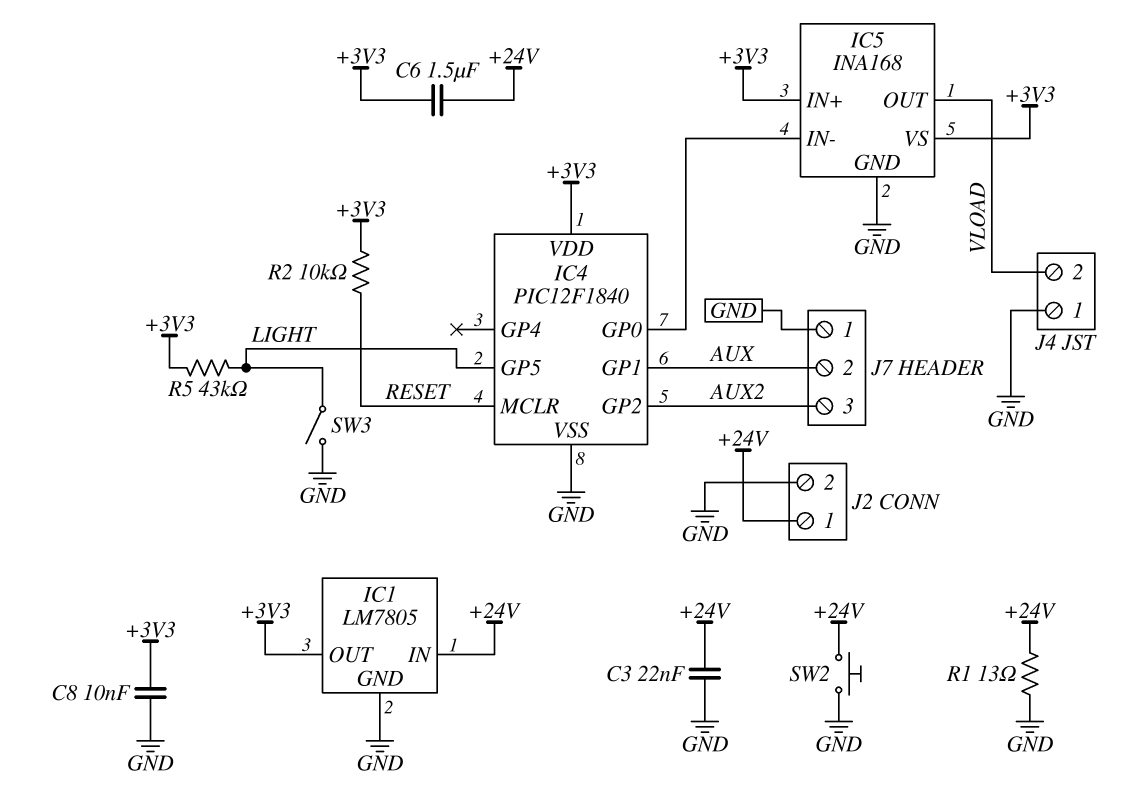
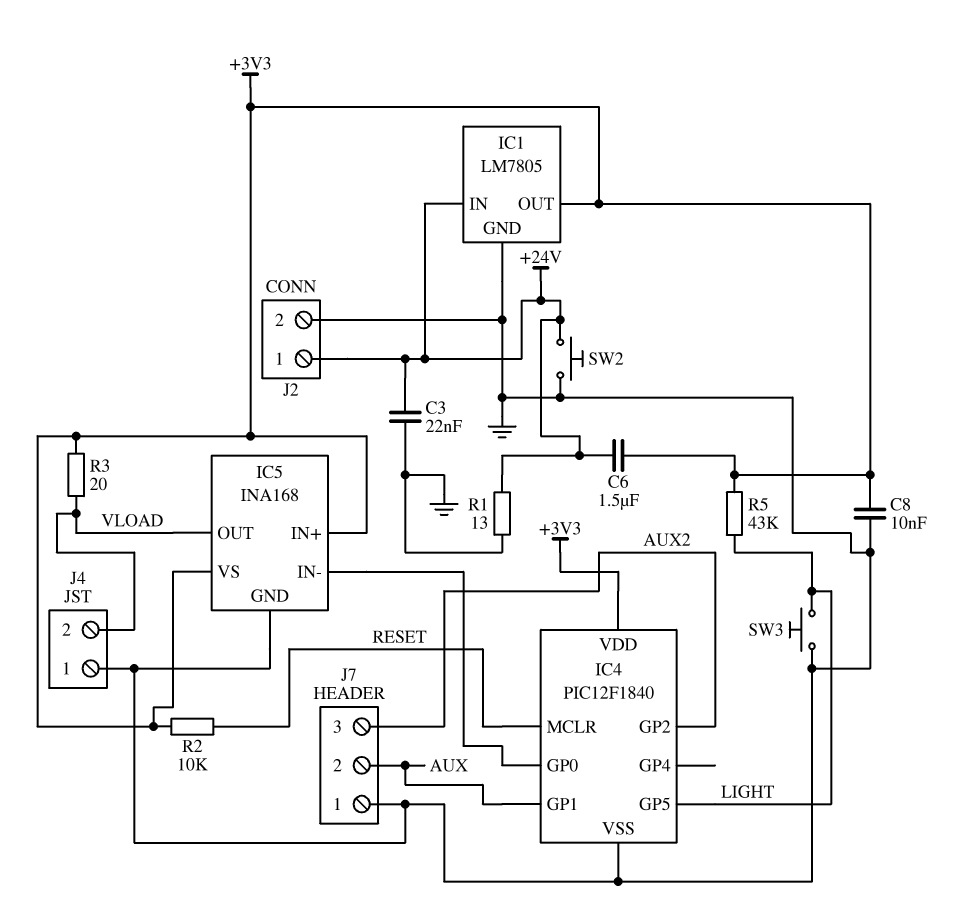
R3: none -> 20 (+3V3, VLOAD)
SW3: switch (GND, LIGHT) -> button (GND, LIGHT)

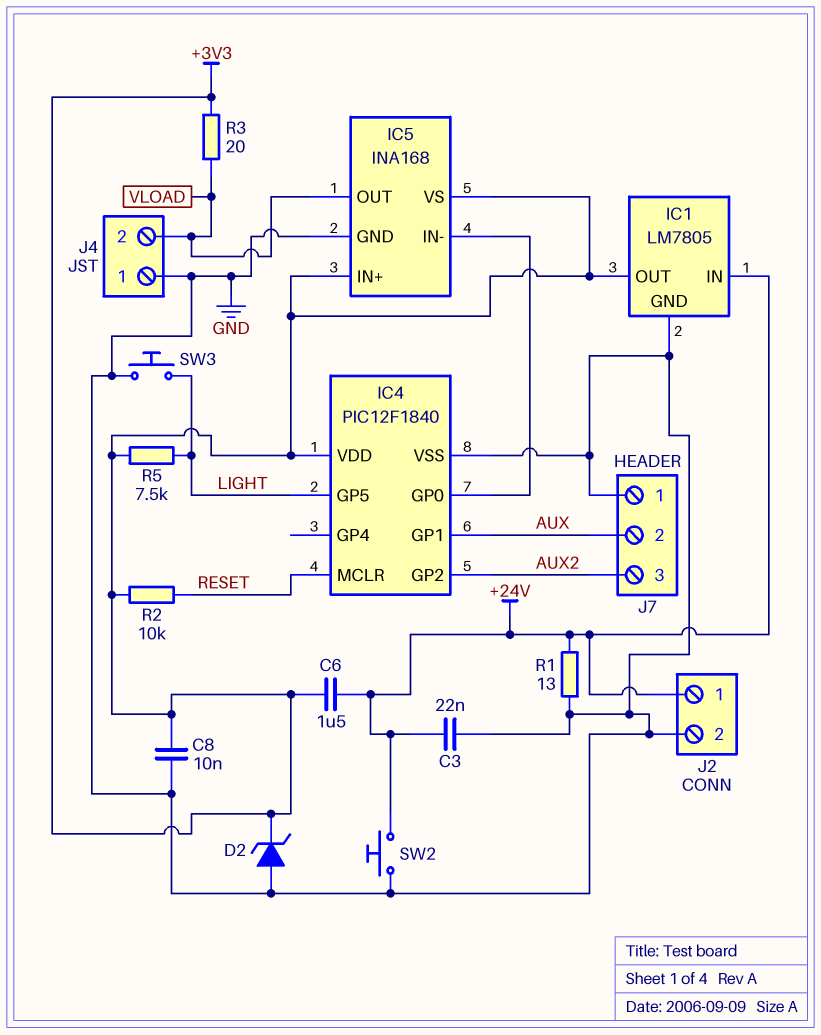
D2: none -> zener (A GND, K +3V3)
R5: 43k (+3V3, LIGHT) -> 7.5k (+3V3, LIGHT)

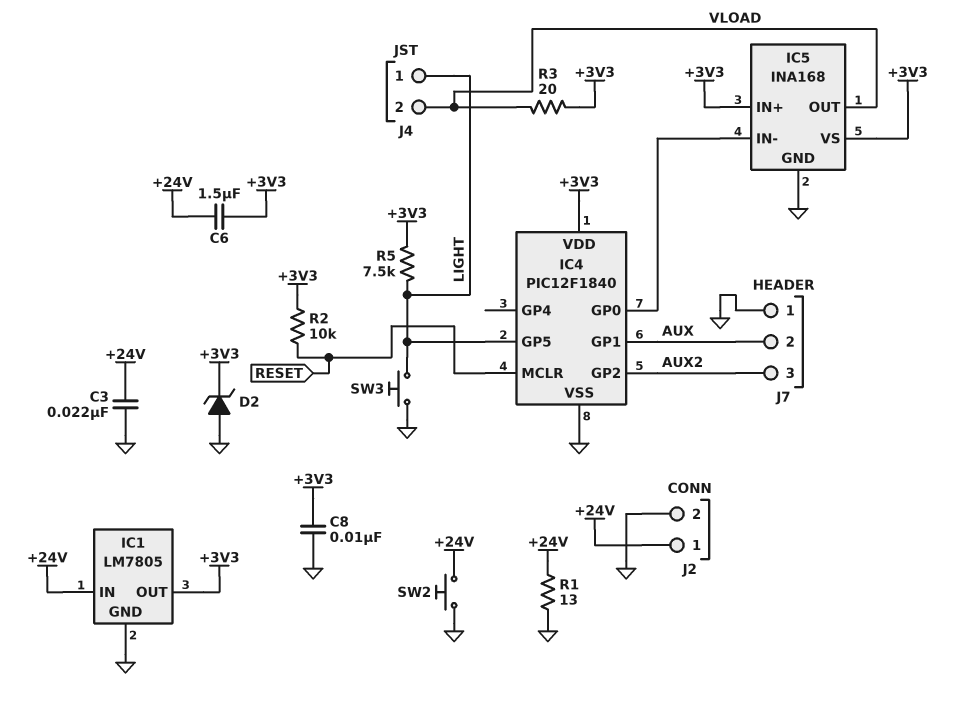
J4 pin 1: GND -> LIGHT

